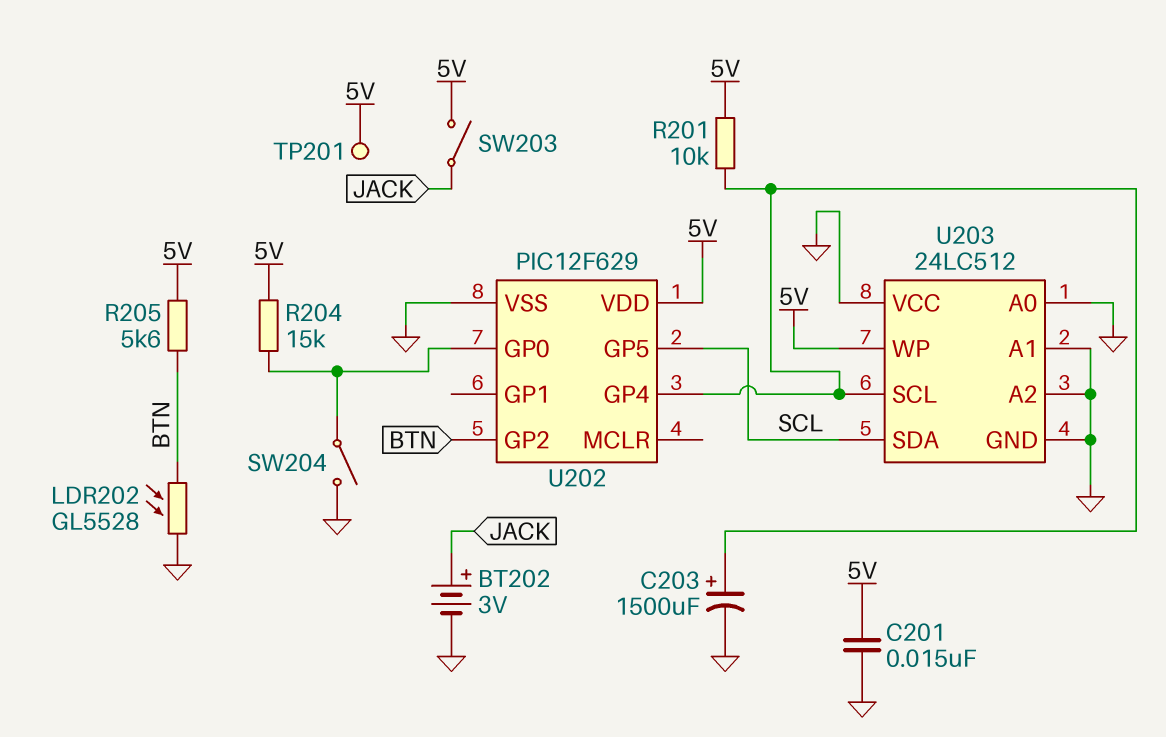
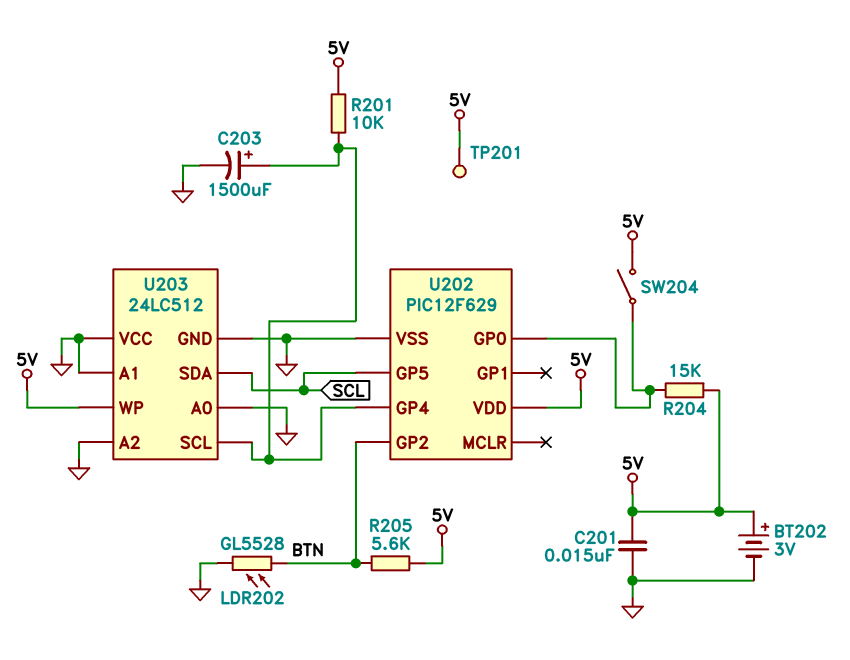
BT202: 3V (plus JACK, minus GND) -> 3V (plus 5V, minus GND)
SW203: switch (5V, JACK) -> none
SW204: switch (GND, U202/GP0) -> switch (5V, U202/GP0)

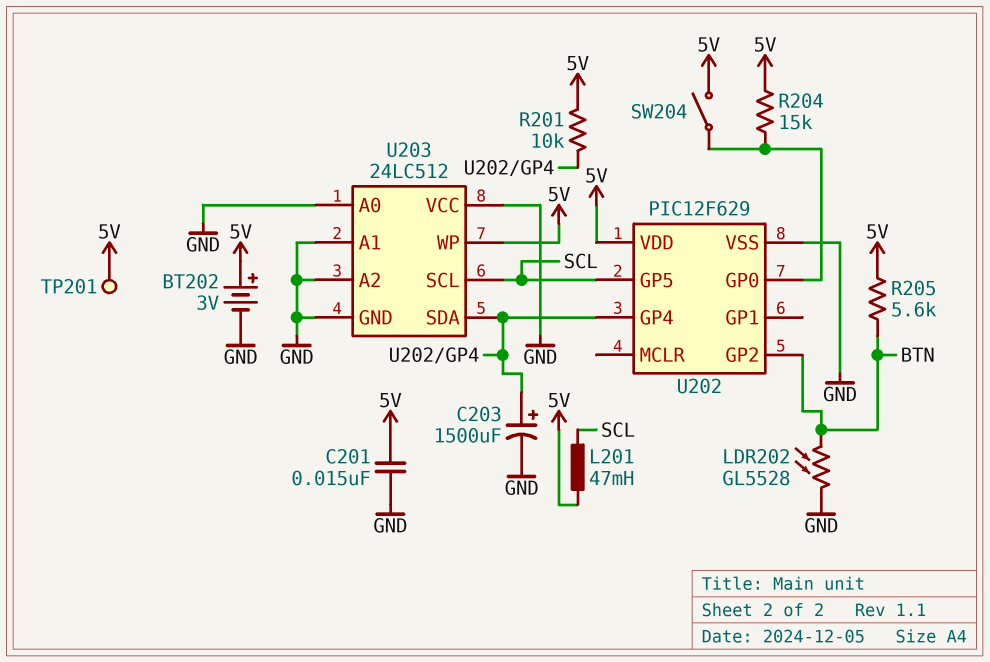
L201: none -> 47mH (5V, SCL)
U203 pin SCL: U202/GP4 -> SCL
U203 pin SDA: SCL -> U202/GP4

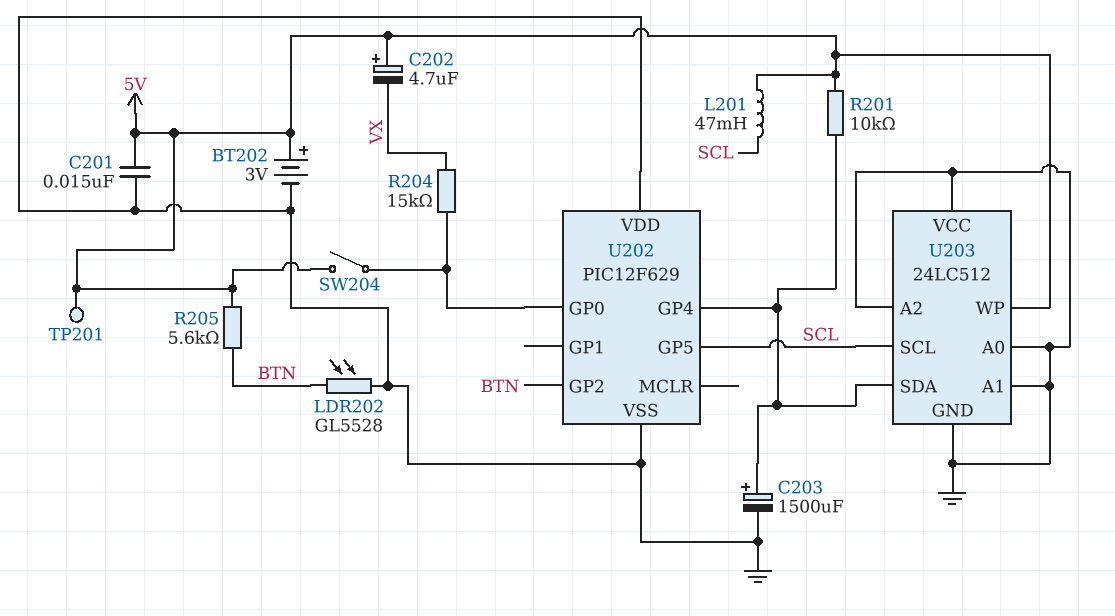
C202: none -> 4.7uF (plus 5V, minus VX)
R204: 15k (5V, U202/GP0) -> 15k (U202/GP0, VX)
U202 pin VDD: 5V -> GND

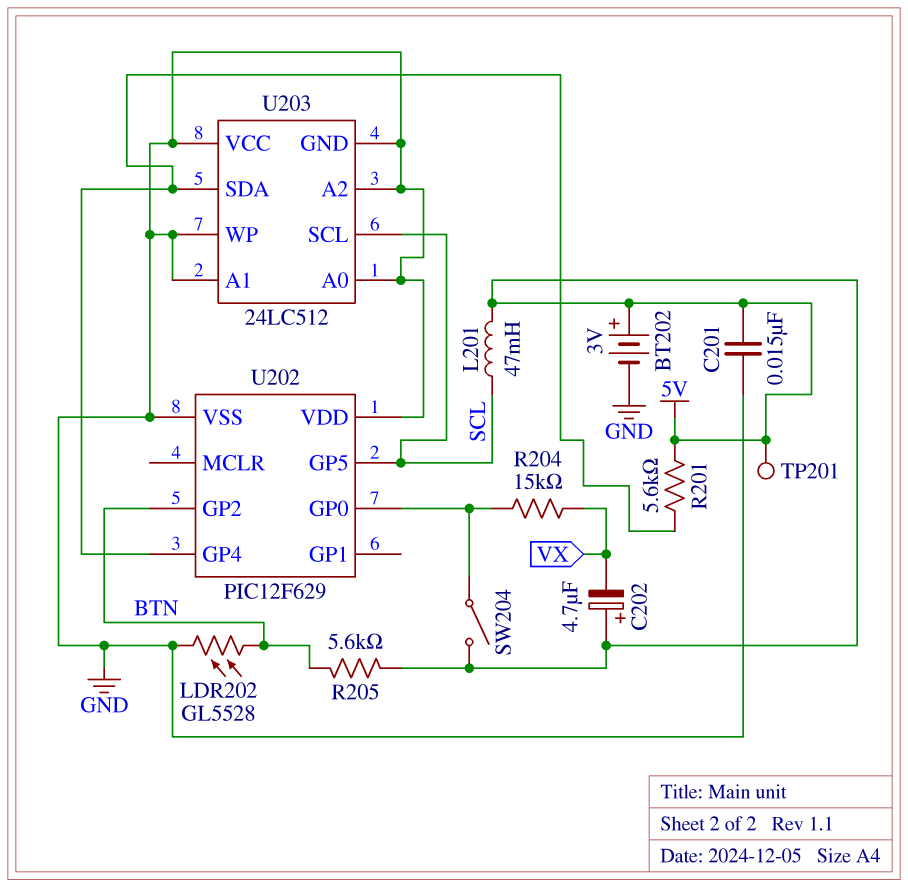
C203: 1500uF (plus U202/GP4, minus GND) -> none
R201: 10k (5V, U202/GP4) -> 5.6k (5V, U202/GP4)
U203 pin WP: 5V -> GND

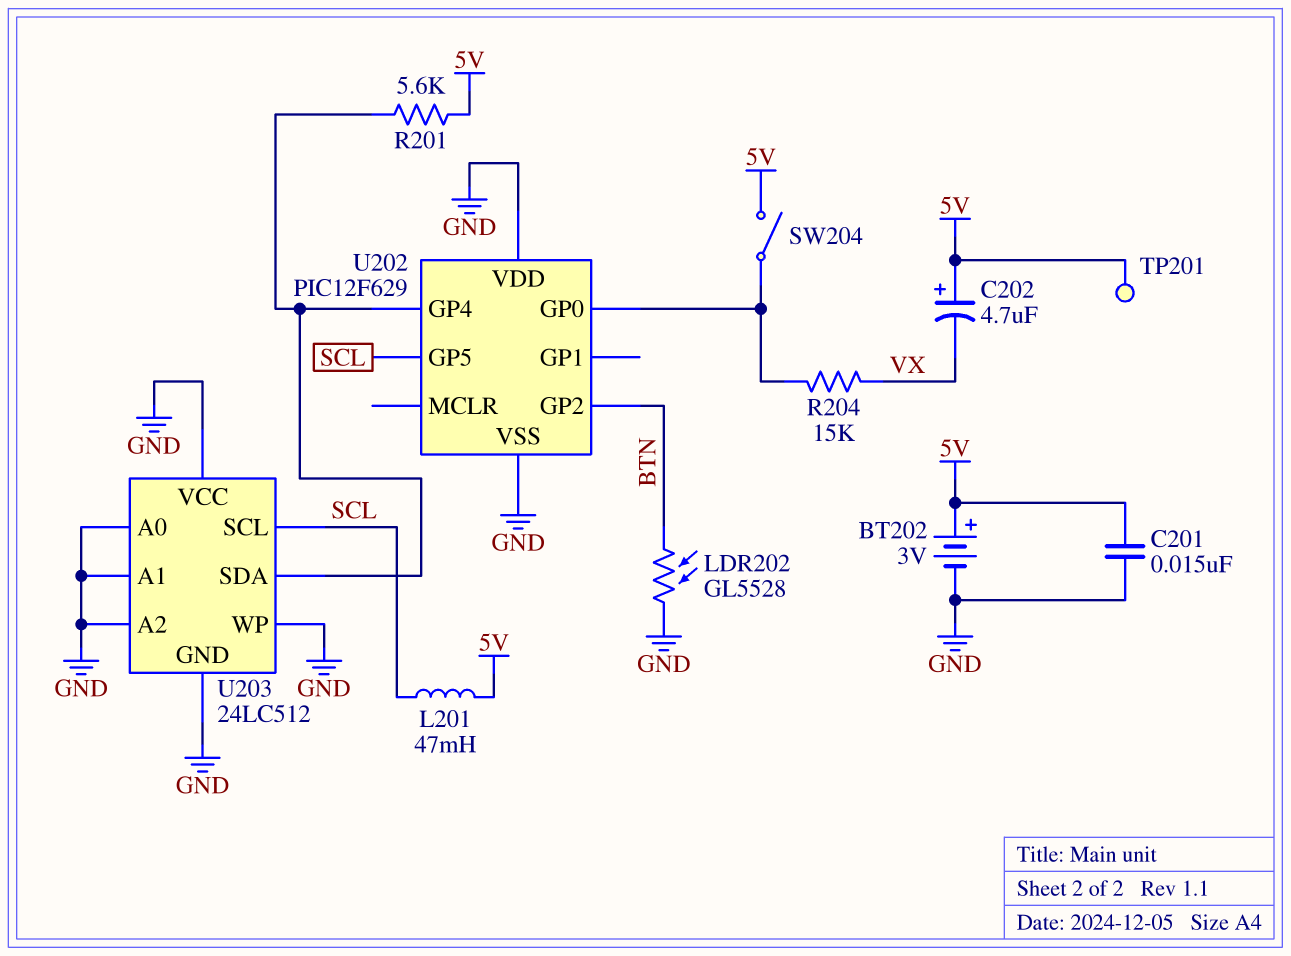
R205: 5.6k (5V, BTN) -> none

